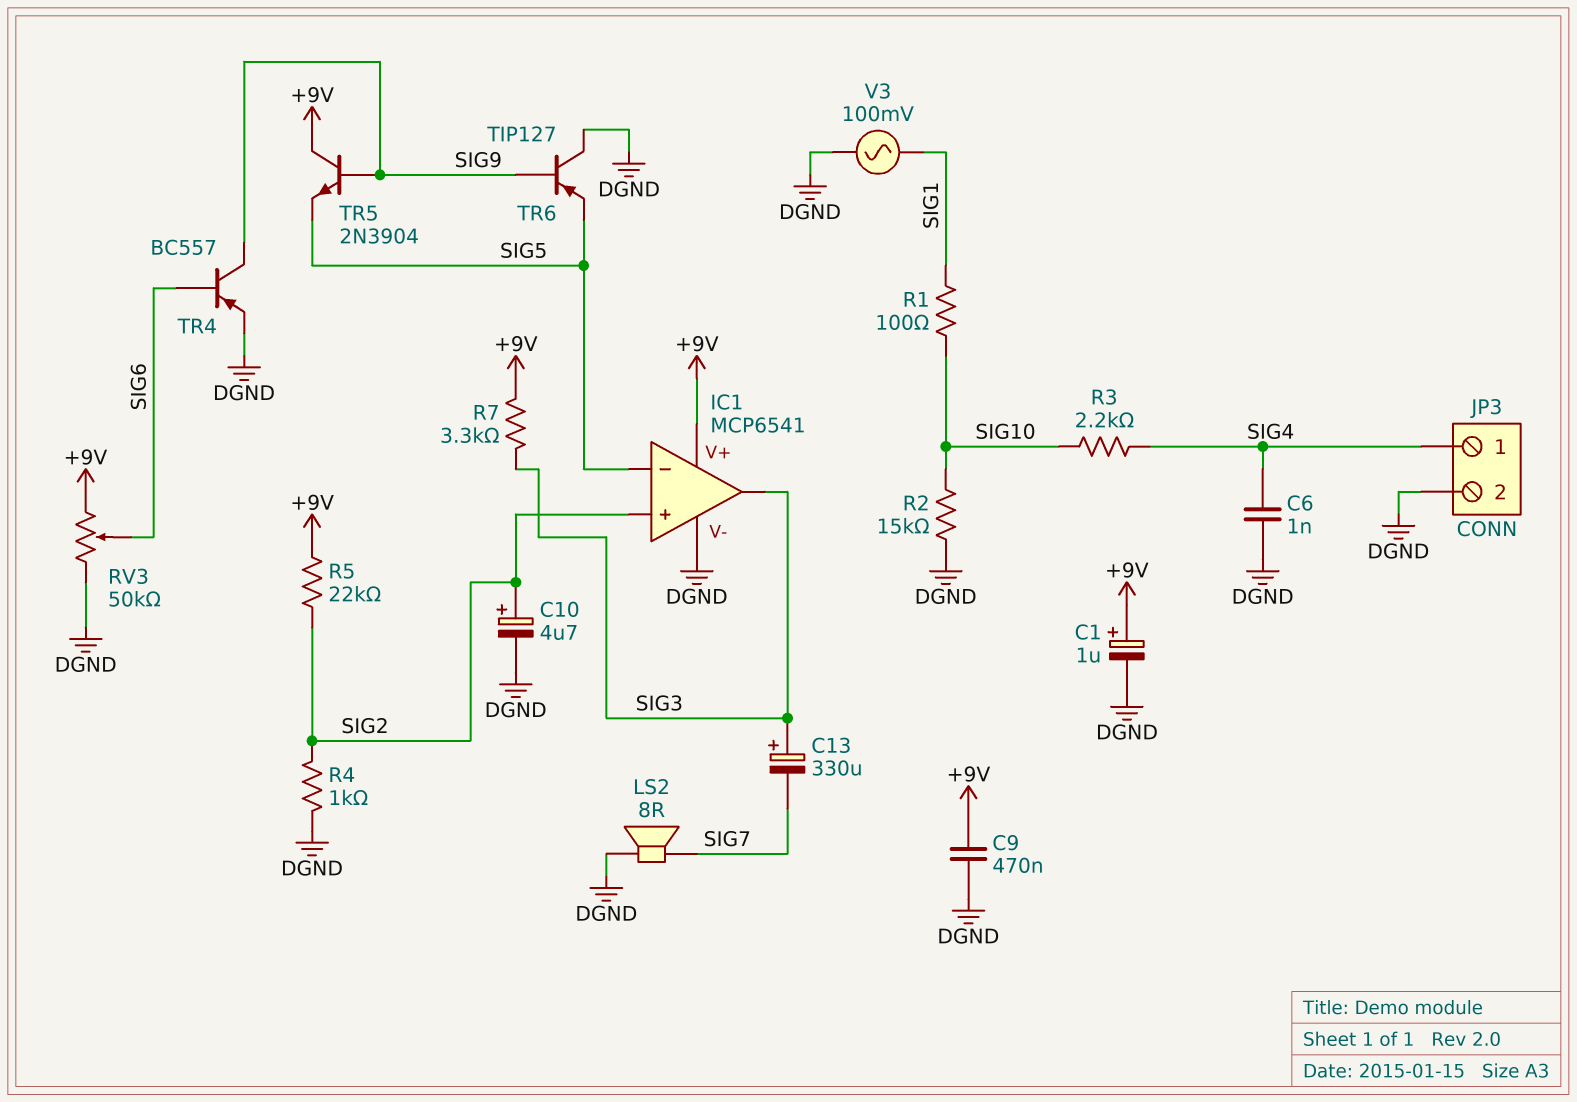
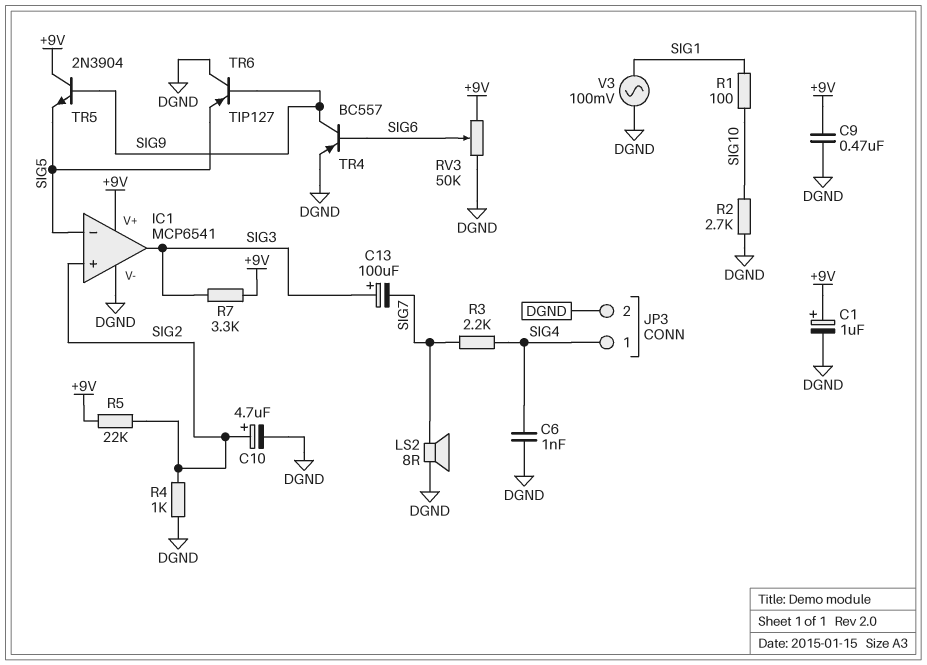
C13: 330uF (plus SIG3, minus SIG7) -> 100uF (plus SIG3, minus SIG7)
R2: 15k (DGND, SIG10) -> 2.7k (DGND, SIG10)
R3: 2.2k (SIG4, SIG10) -> 2.2k (SIG4, SIG7)

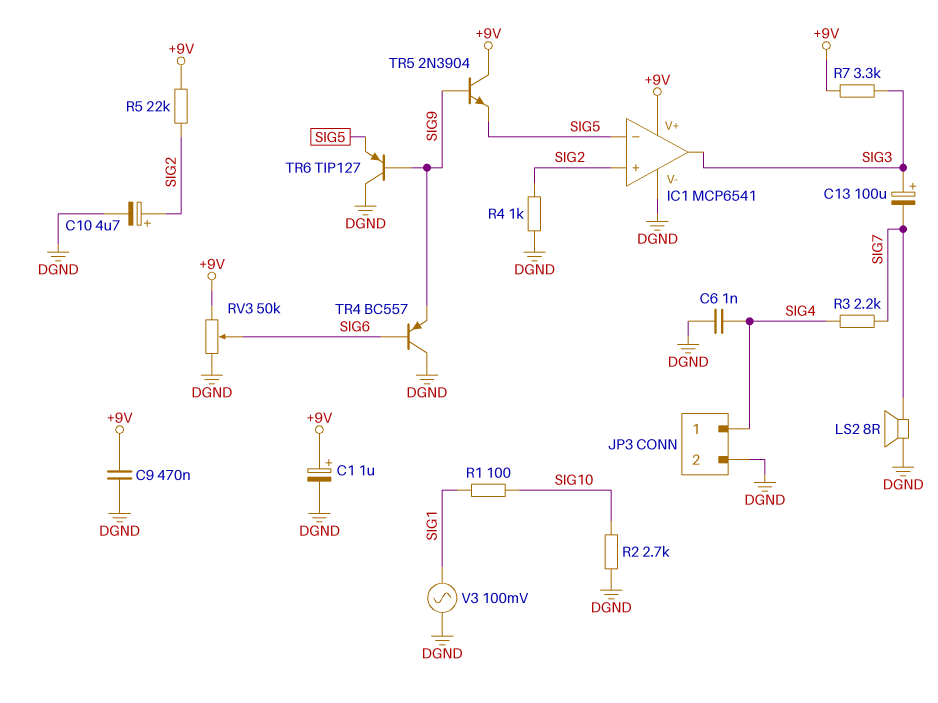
TR4: PNP BC557 (B SIG6, C SIG9, E DGND) -> PNP BC557 (B SIG6, C DGND, E SIG9)

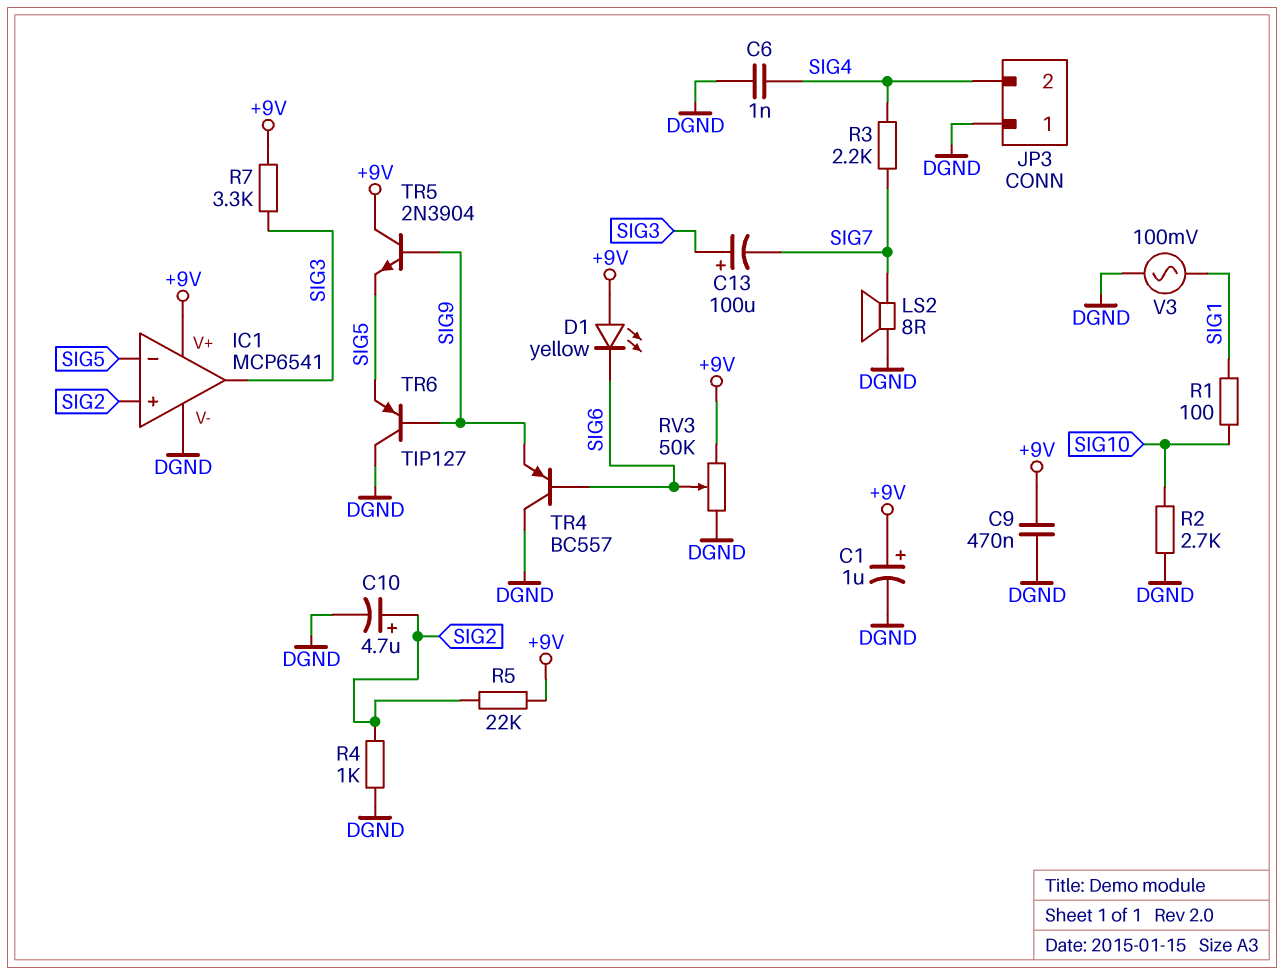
D1: none -> LED yellow (A +9V, K SIG6)
JP3 pin 1: SIG4 -> DGND
JP3 pin 2: DGND -> SIG4

